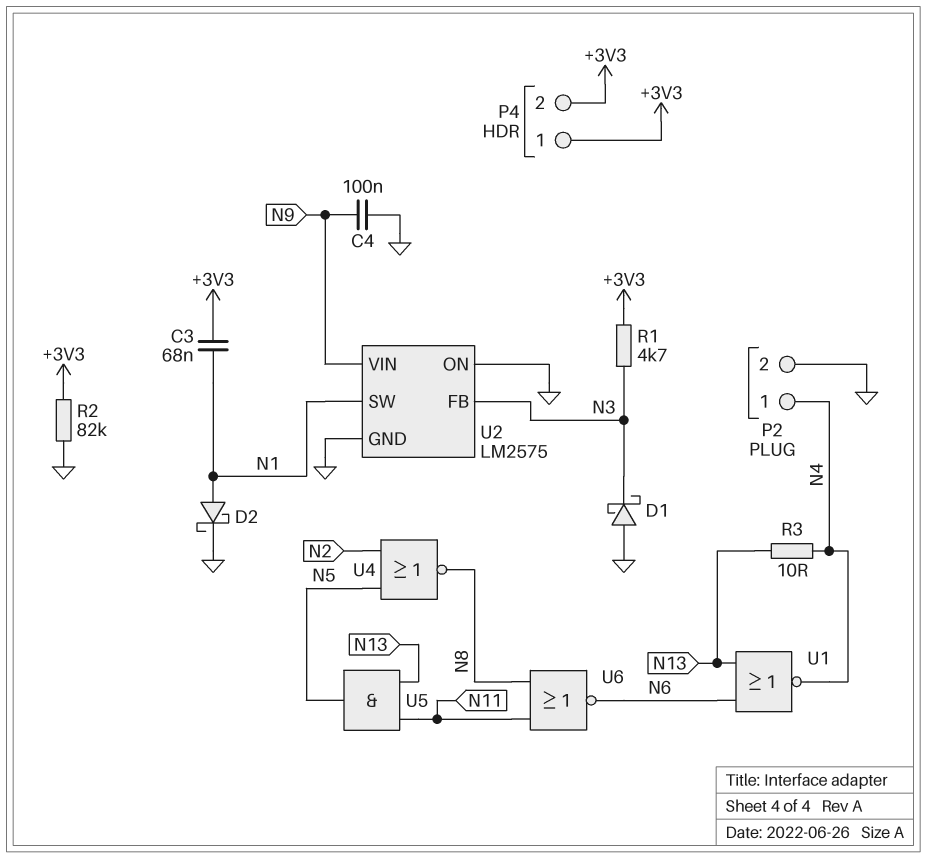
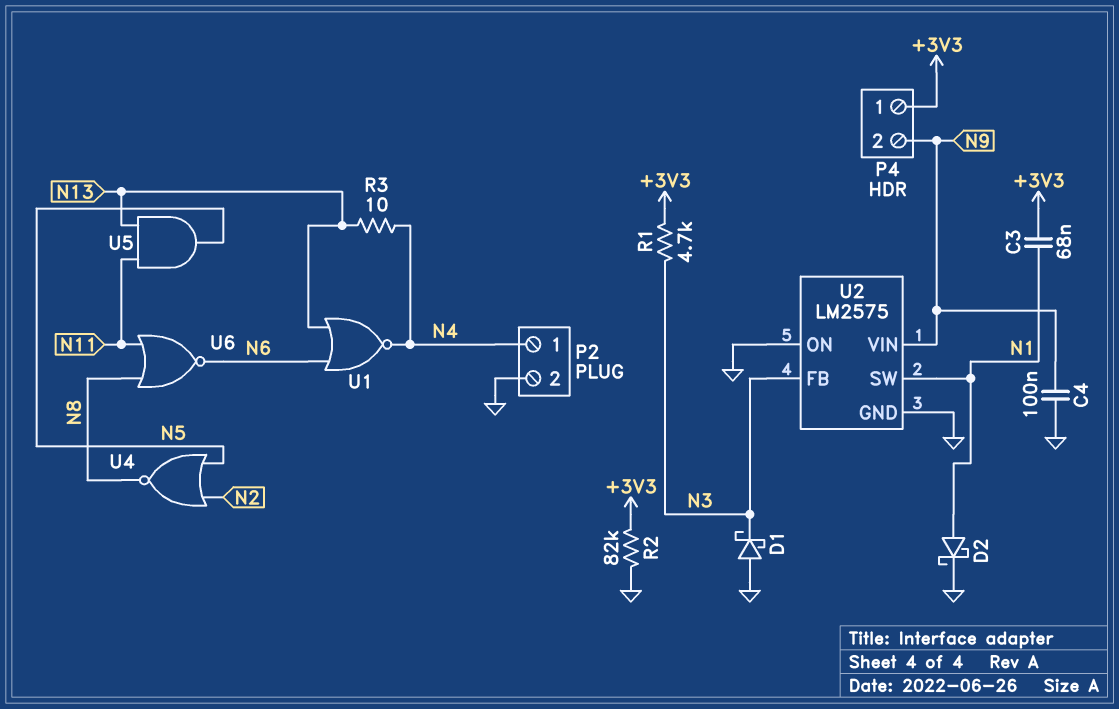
P4 pin 2: +3V3 -> N9

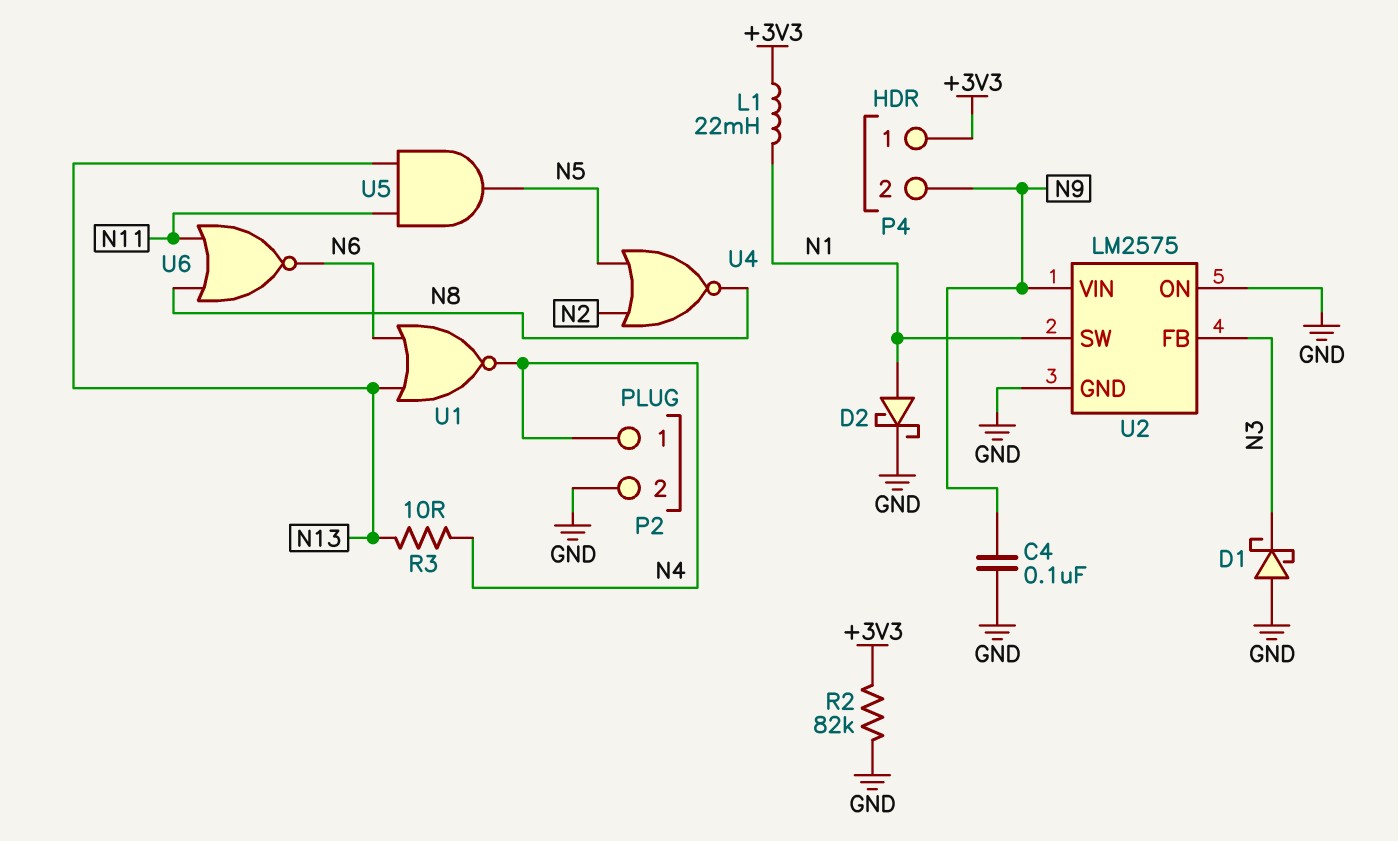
C3: 68nF (+3V3, N1) -> none
L1: none -> 22mH (+3V3, N1)
R1: 4.7k (+3V3, N3) -> none

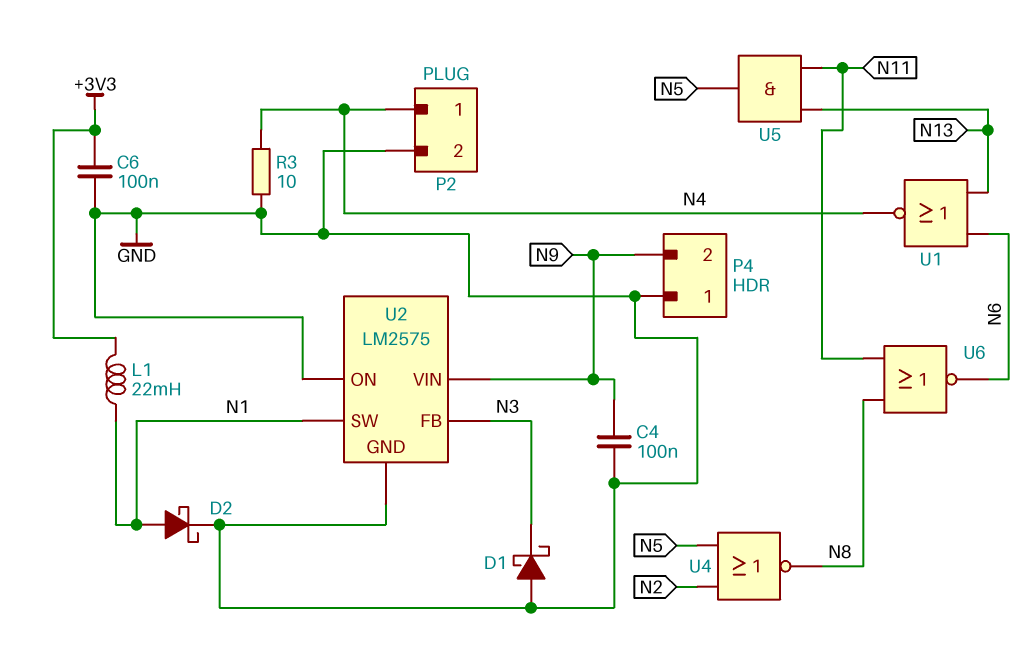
C6: none -> 100nF (+3V3, GND)
P4 pin 1: +3V3 -> GND
R2: 82k (+3V3, GND) -> none
R3: 10 (N4, N13) -> 10 (GND, N4)

